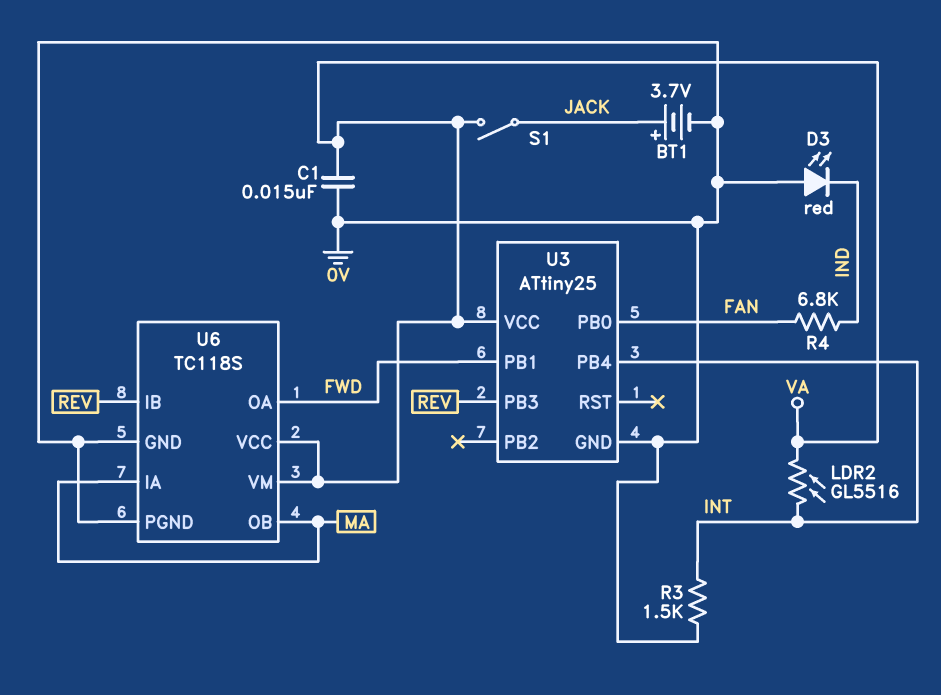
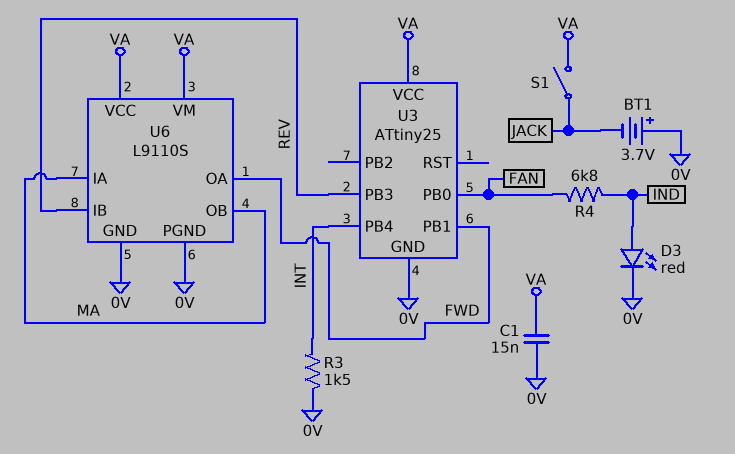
BT1: 3.7V (plus JACK, minus 0V) -> 3.7V (plus 0V, minus JACK)
D3: LED red (A 0V, K IND) -> LED red (A IND, K 0V)
LDR2: GL5516 (INT, VA) -> none
U6: TC118S -> L9110S

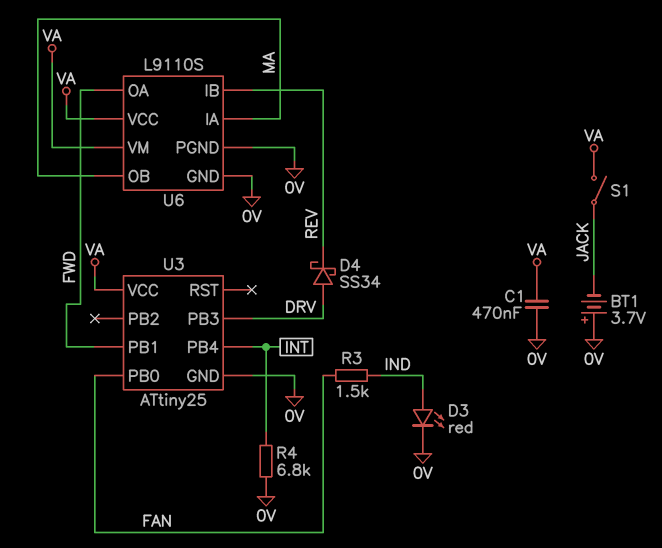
C1: 15nF (0V, VA) -> 470nF (0V, VA)
D4: none -> schottky SS34 (A DRV, K REV)
R3: 1.5k (0V, INT) -> 1.5k (FAN, IND)
R4: 6.8k (FAN, IND) -> 6.8k (0V, INT)
U3 pin PB3: REV -> DRV

